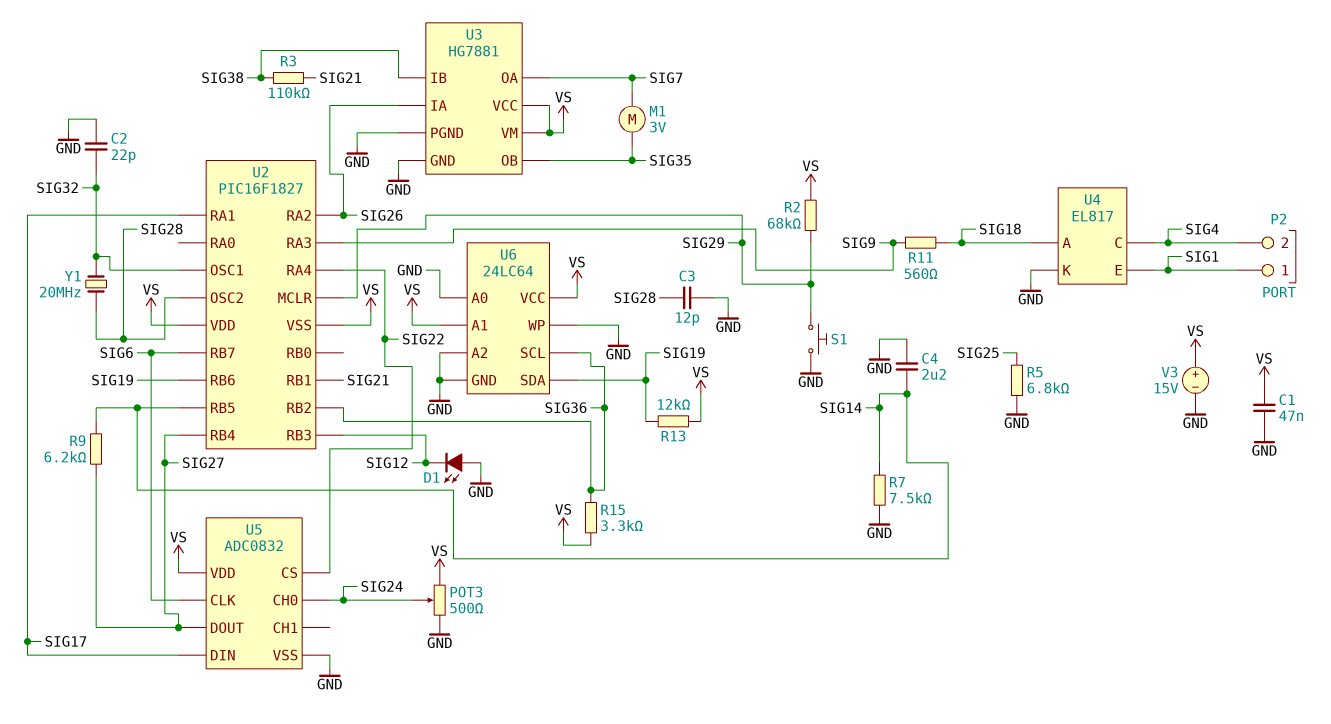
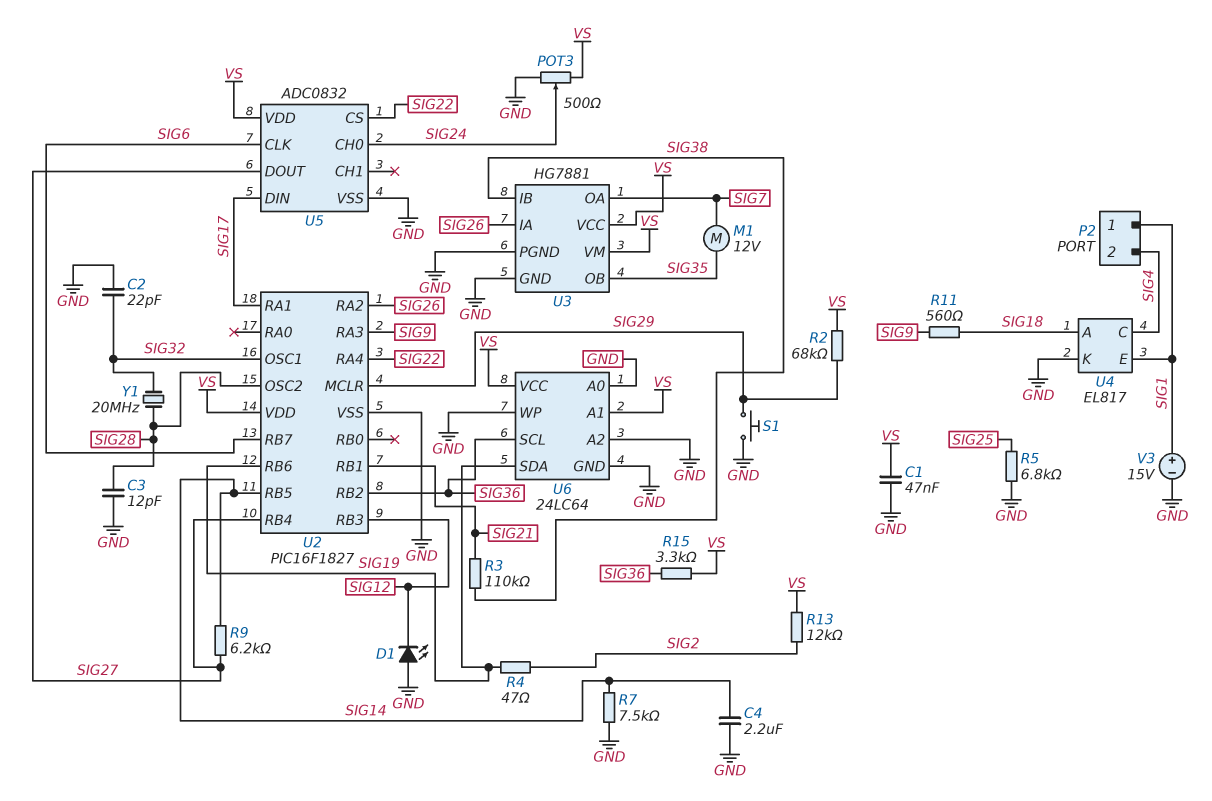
M1: motor 3V (SIG7, SIG35) -> motor 12V (SIG7, SIG35)
R4: none -> 47 (SIG2, SIG19)
R13: 12k (SIG19, VS) -> 12k (SIG2, VS)
U2 pin VSS: VS -> GND
V3: 15V (plus VS, minus GND) -> 15V (plus SIG1, minus GND)

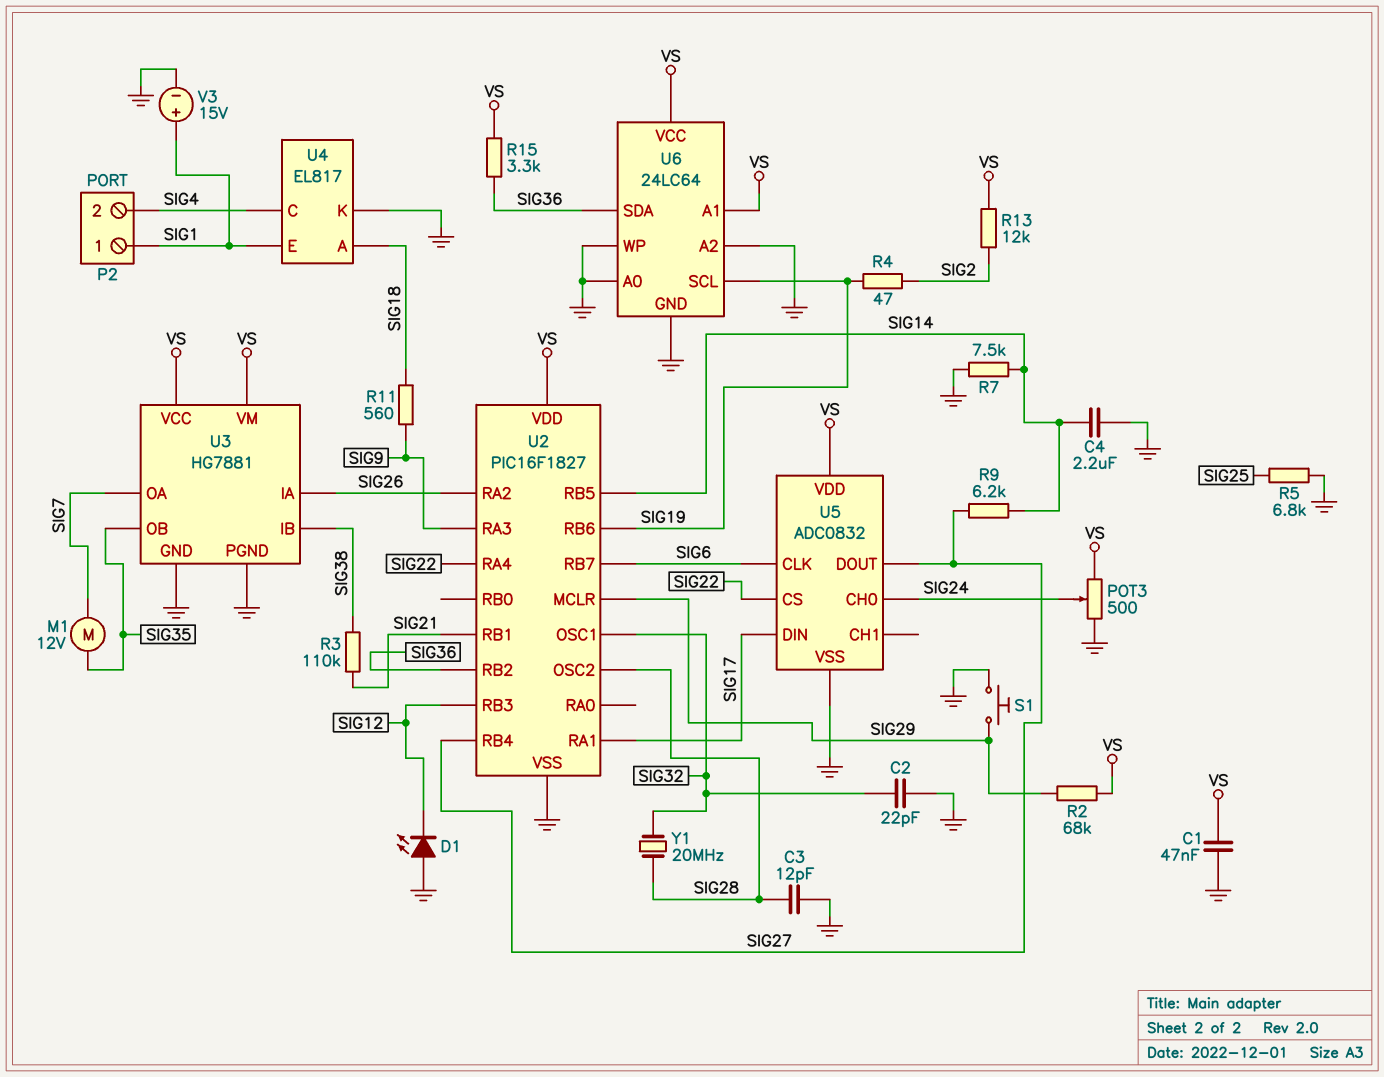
U6 pin SCL: SIG36 -> SIG19
U6 pin SDA: SIG19 -> SIG36

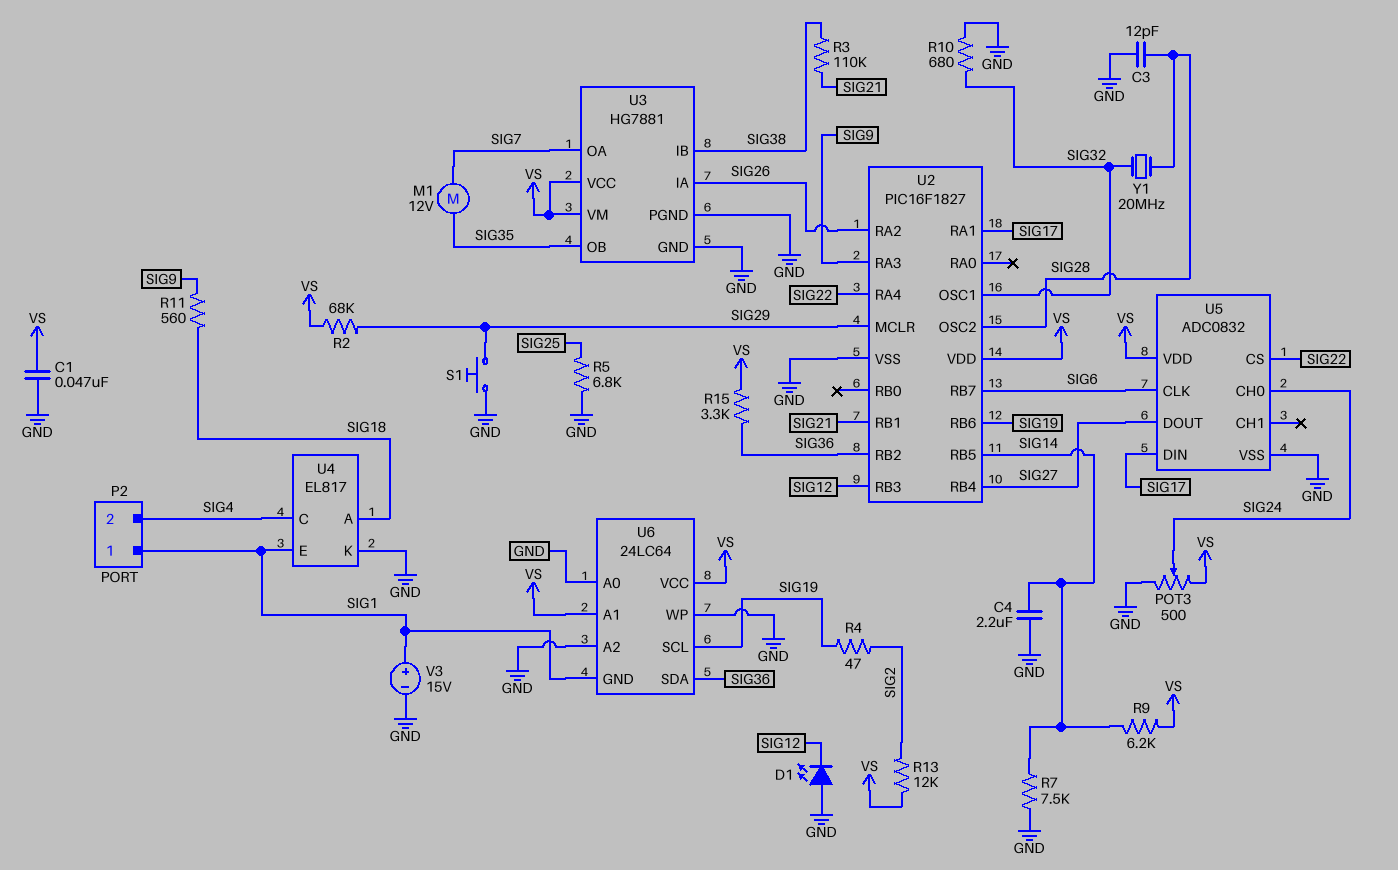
C2: 22pF (GND, SIG32) -> none
R9: 6.2k (SIG14, SIG27) -> 6.2k (SIG14, VS)
R10: none -> 680 (GND, SIG32)
U6 pin GND: GND -> SIG1

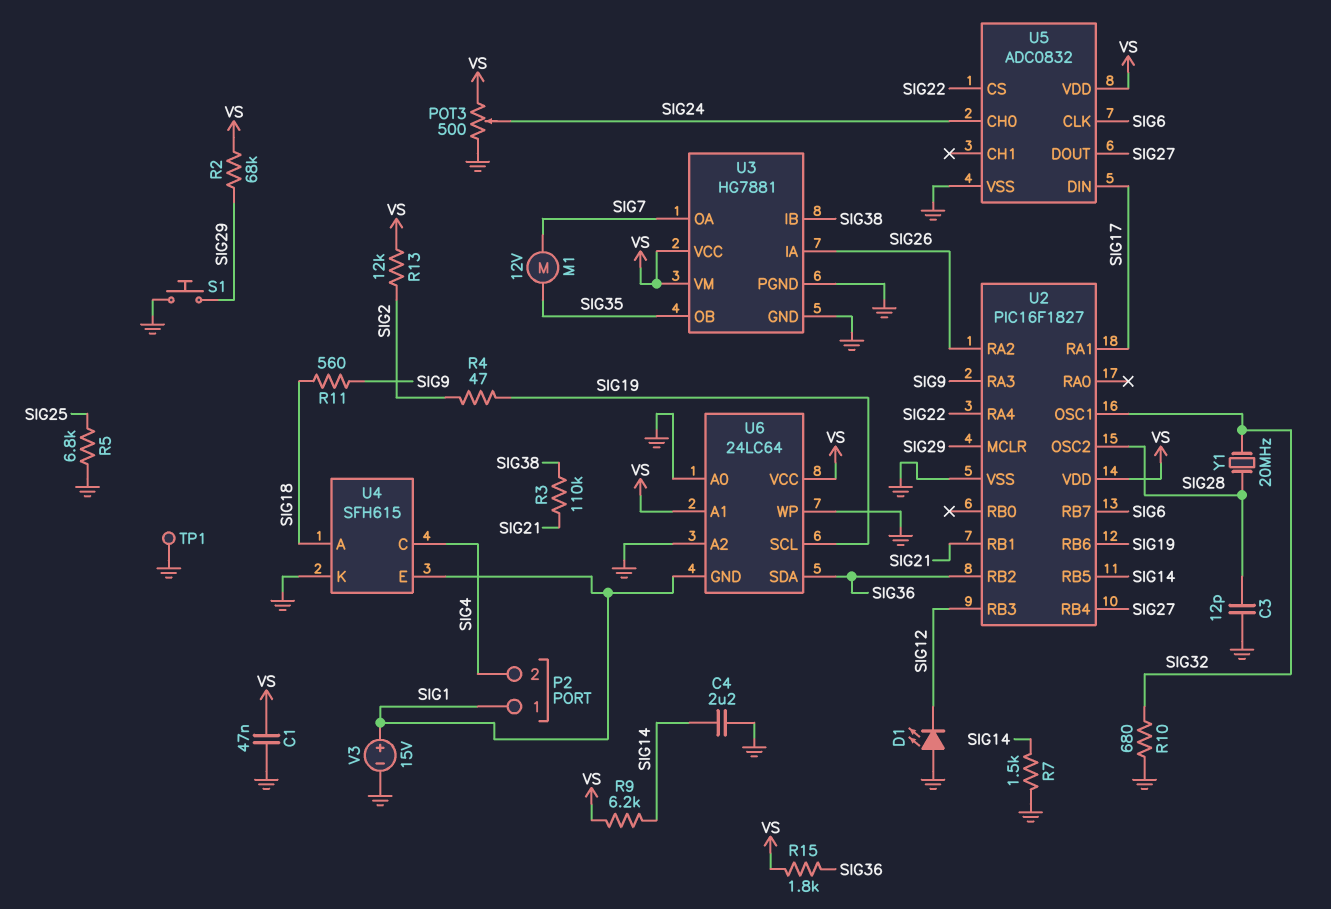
R7: 7.5k (GND, SIG14) -> 1.5k (GND, SIG14)
R15: 3.3k (SIG36, VS) -> 1.8k (SIG36, VS)
TP1: none -> test point (GND)
U4: EL817 -> SFH615

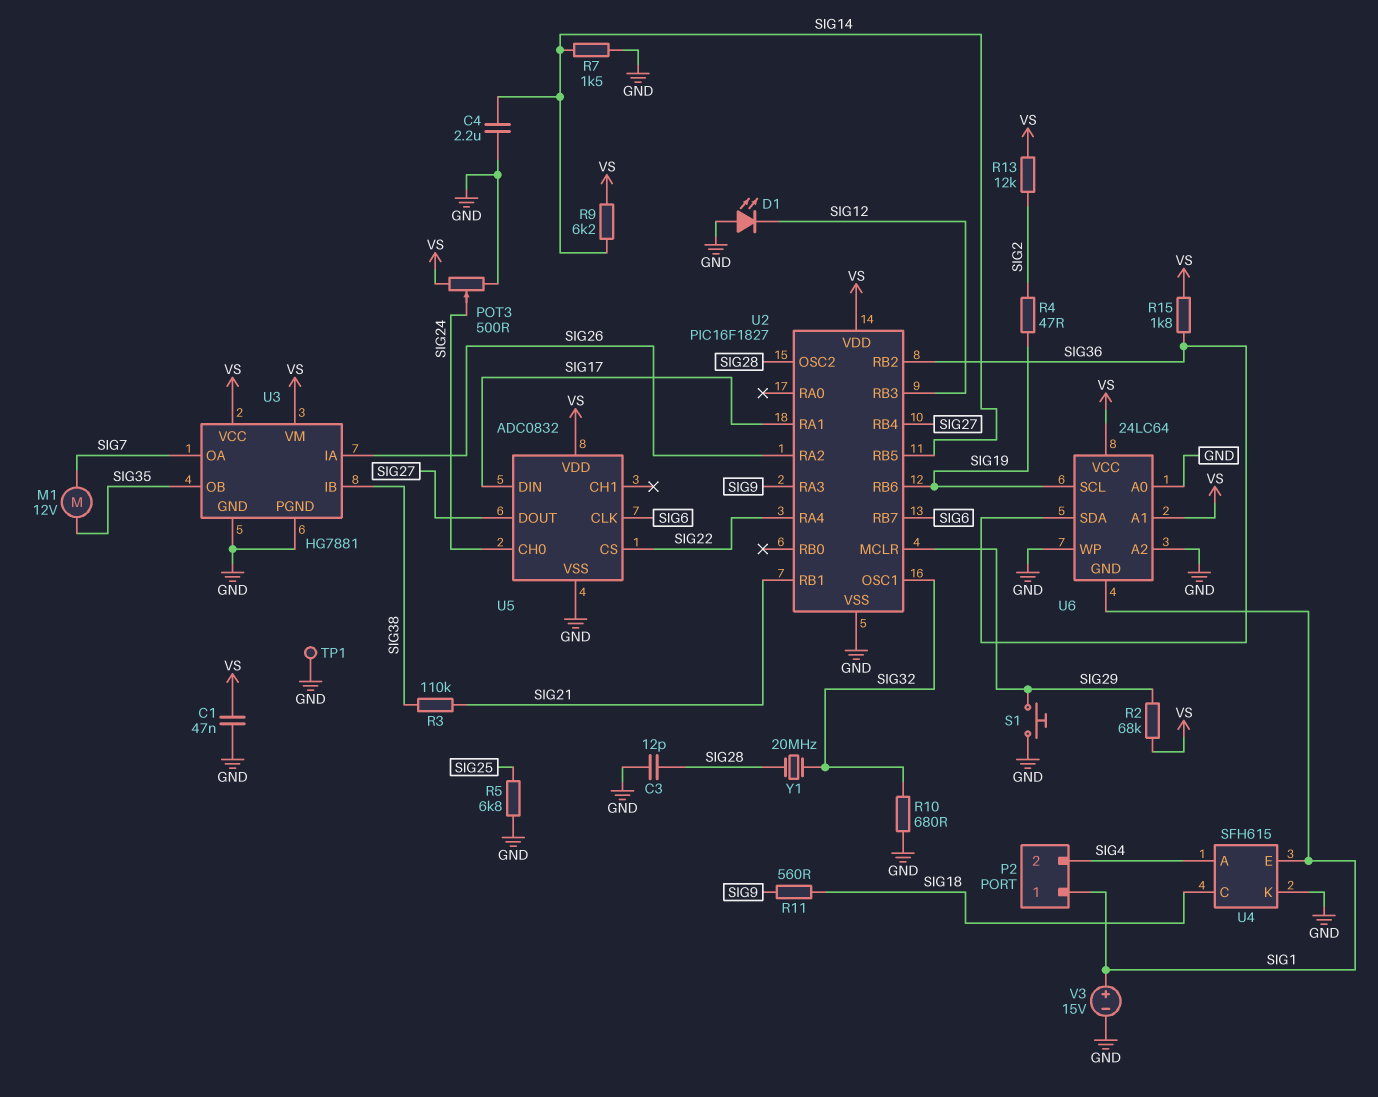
U4 pin A: SIG18 -> SIG4
U4 pin C: SIG4 -> SIG18

